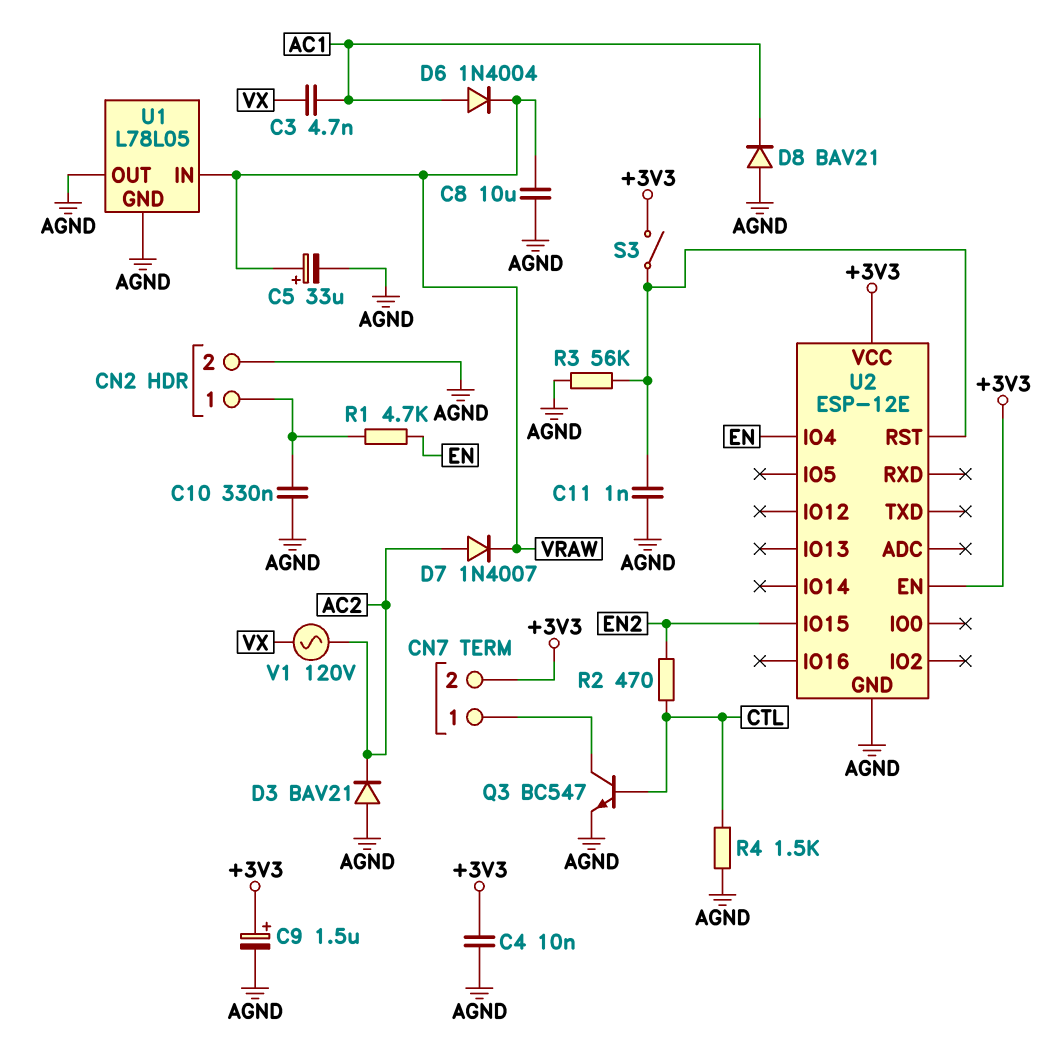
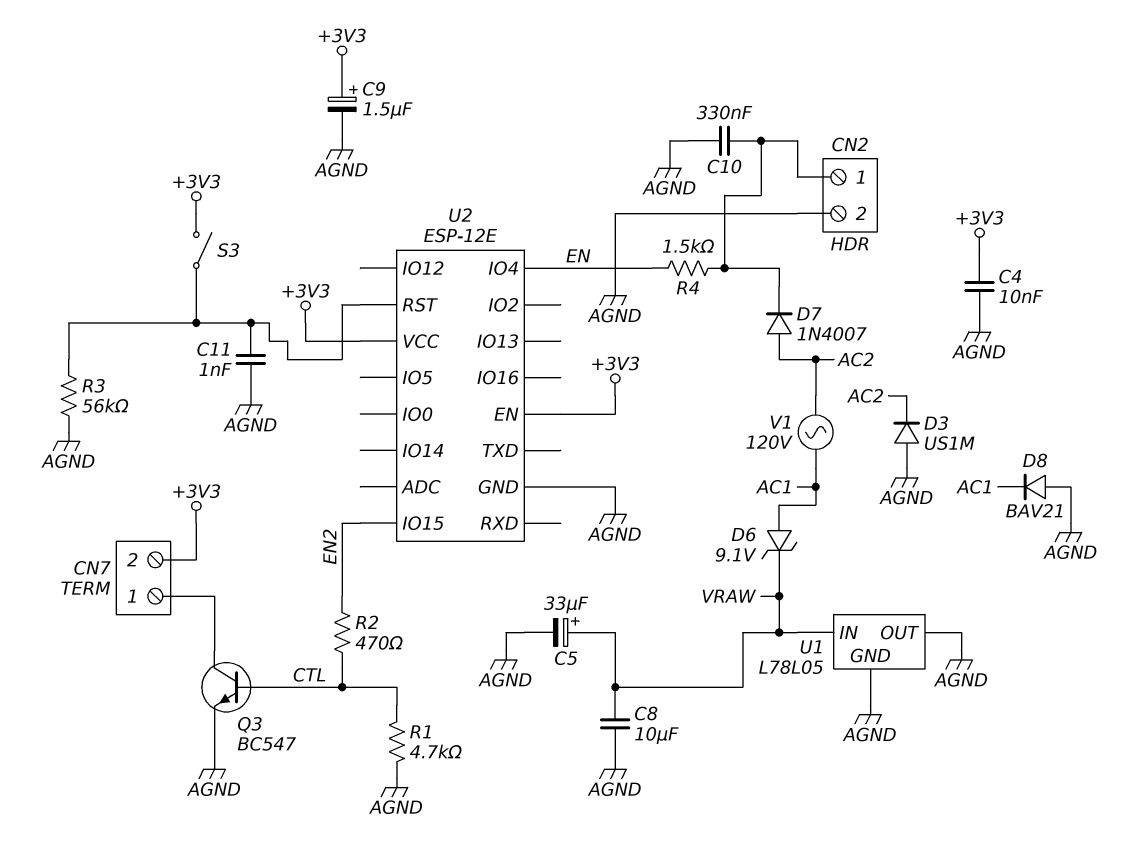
C3: 4.7nF (AC1, VX) -> none
D3: diode BAV21 (A AGND, K AC2) -> diode US1M (A AGND, K AC2)
D6: diode 1N4004 (A AC1, K VRAW) -> zener 9.1V (A AC1, K VRAW)
D7: diode 1N4007 (A AC2, K VRAW) -> diode 1N4007 (A AC2, K CN2/1)
R1: 4.7k (CN2/1, EN) -> 4.7k (AGND, CTL)
R4: 1.5k (AGND, CTL) -> 1.5k (CN2/1, EN)
V1: AC 120V (AC2, VX) -> AC 120V (AC1, AC2)

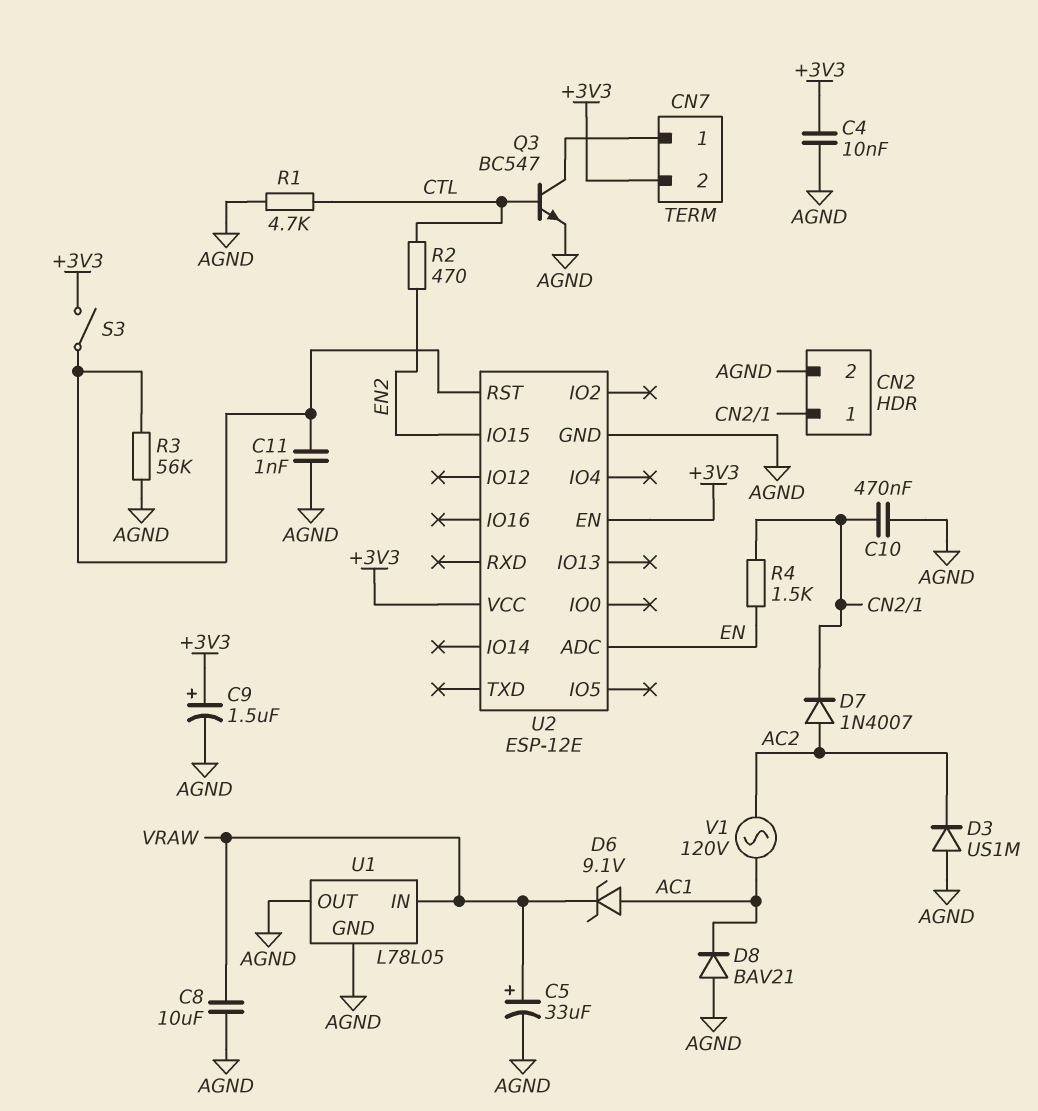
C10: 330nF (AGND, CN2/1) -> 470nF (AGND, CN2/1)
U2 pin ADC: none -> EN
U2 pin IO4: EN -> none

